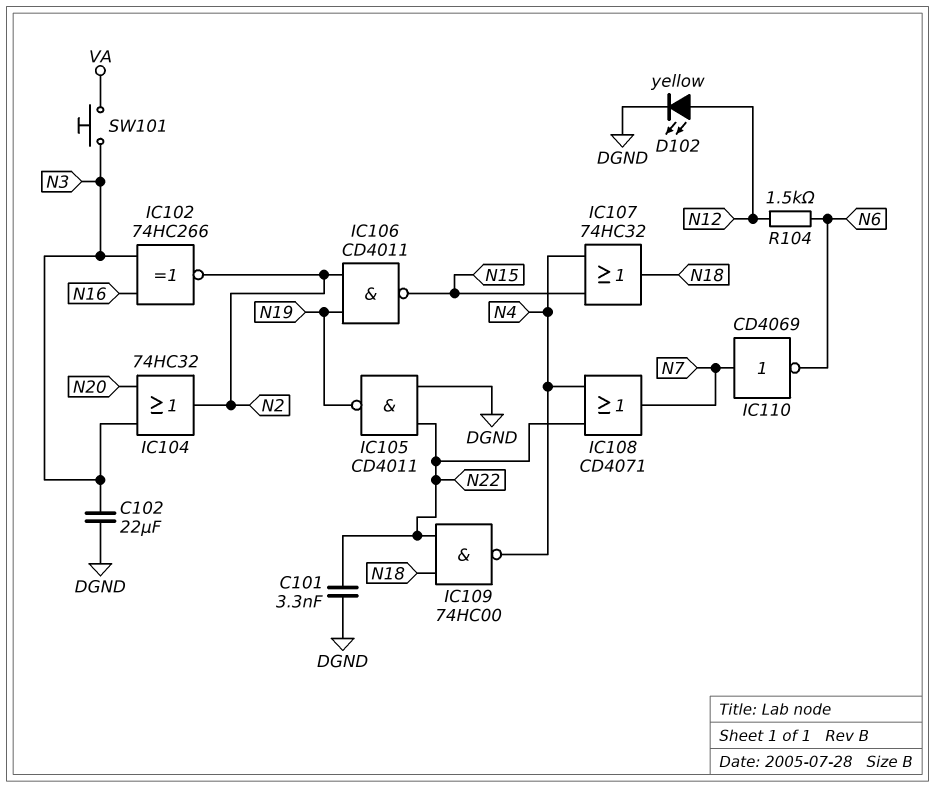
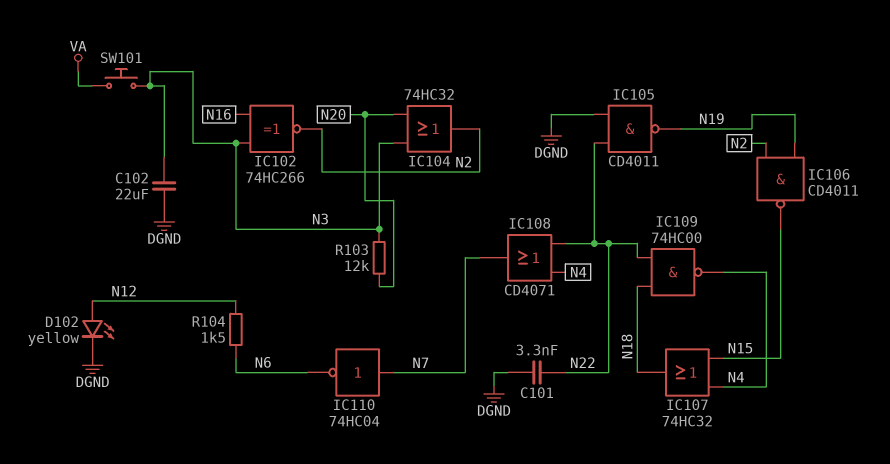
IC110: NOT CD4069 (in N7, out N6) -> NOT 74HC04 (in N7, out N6)
R103: none -> 12k (N3, N20)

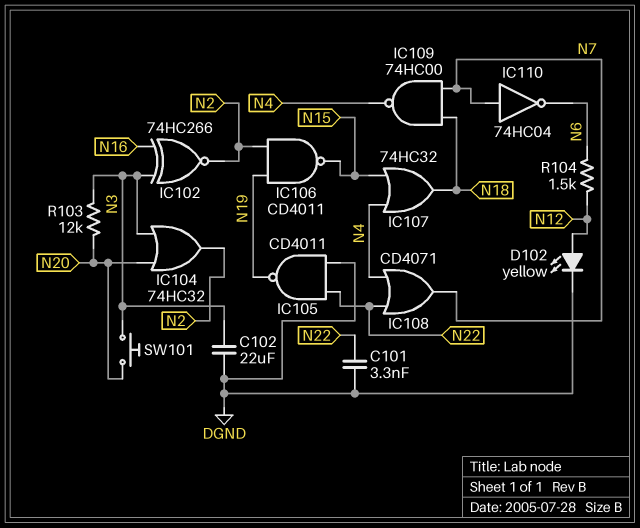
IC109: NAND 74HC00 (in N18, in N22, out N4) -> NAND 74HC00 (in N7, in N18, out N4)
SW101: button (N3, VA) -> button (N3, N20)

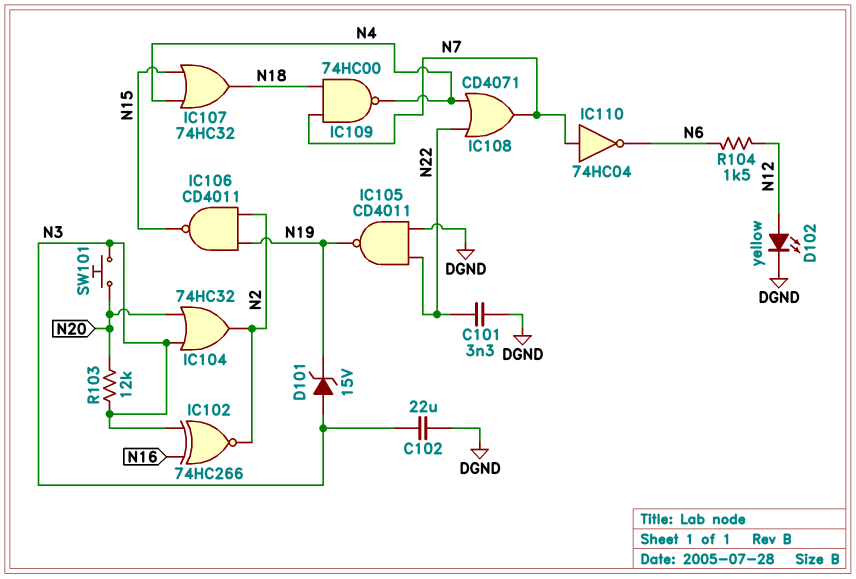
D101: none -> zener 15V (A N3, K N19)

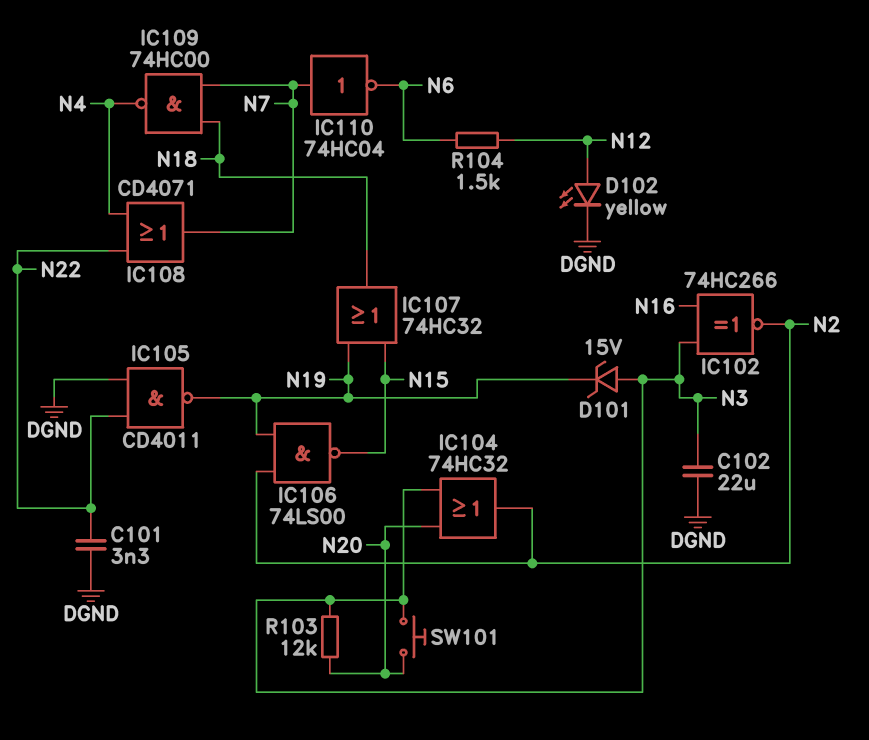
IC106: NAND CD4011 (in N2, in N19, out N15) -> NAND 74LS00 (in N2, in N19, out N15)
IC107: OR 74HC32 (in N4, in N15, out N18) -> OR 74HC32 (in N15, in N19, out N18)

